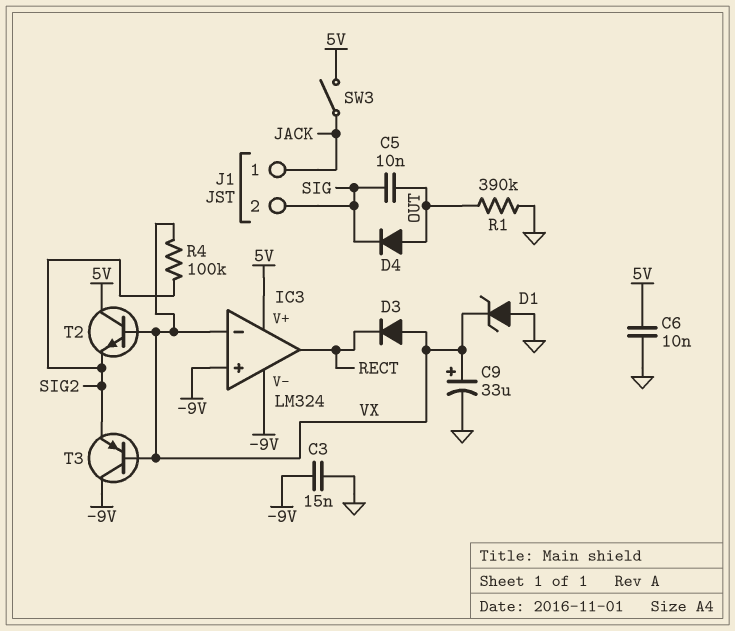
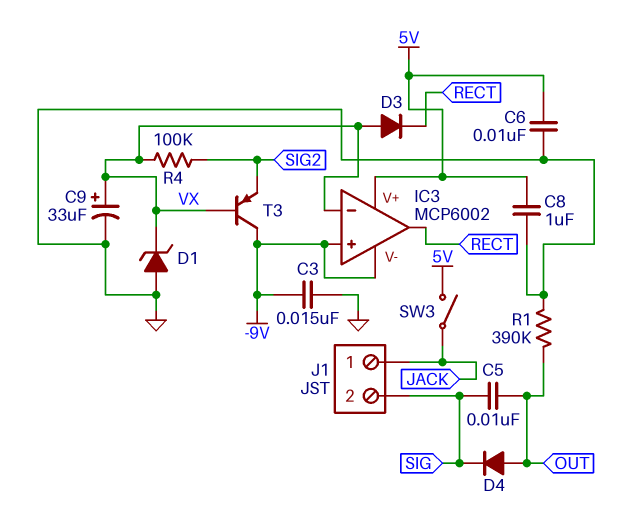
C8: none -> 1uF (5V, GND)
IC3: LM324 -> MCP6002
T2: NPN (B VX, C 5V, E SIG2) -> none

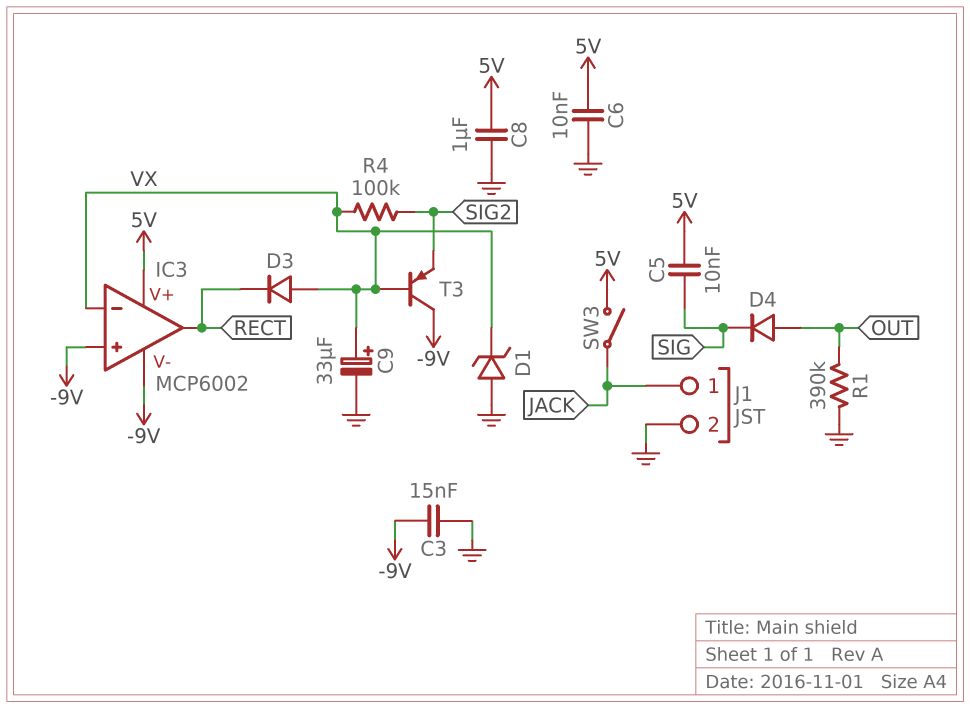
C5: 10nF (OUT, SIG) -> 10nF (5V, SIG)
J1 pin 2: SIG -> GND

